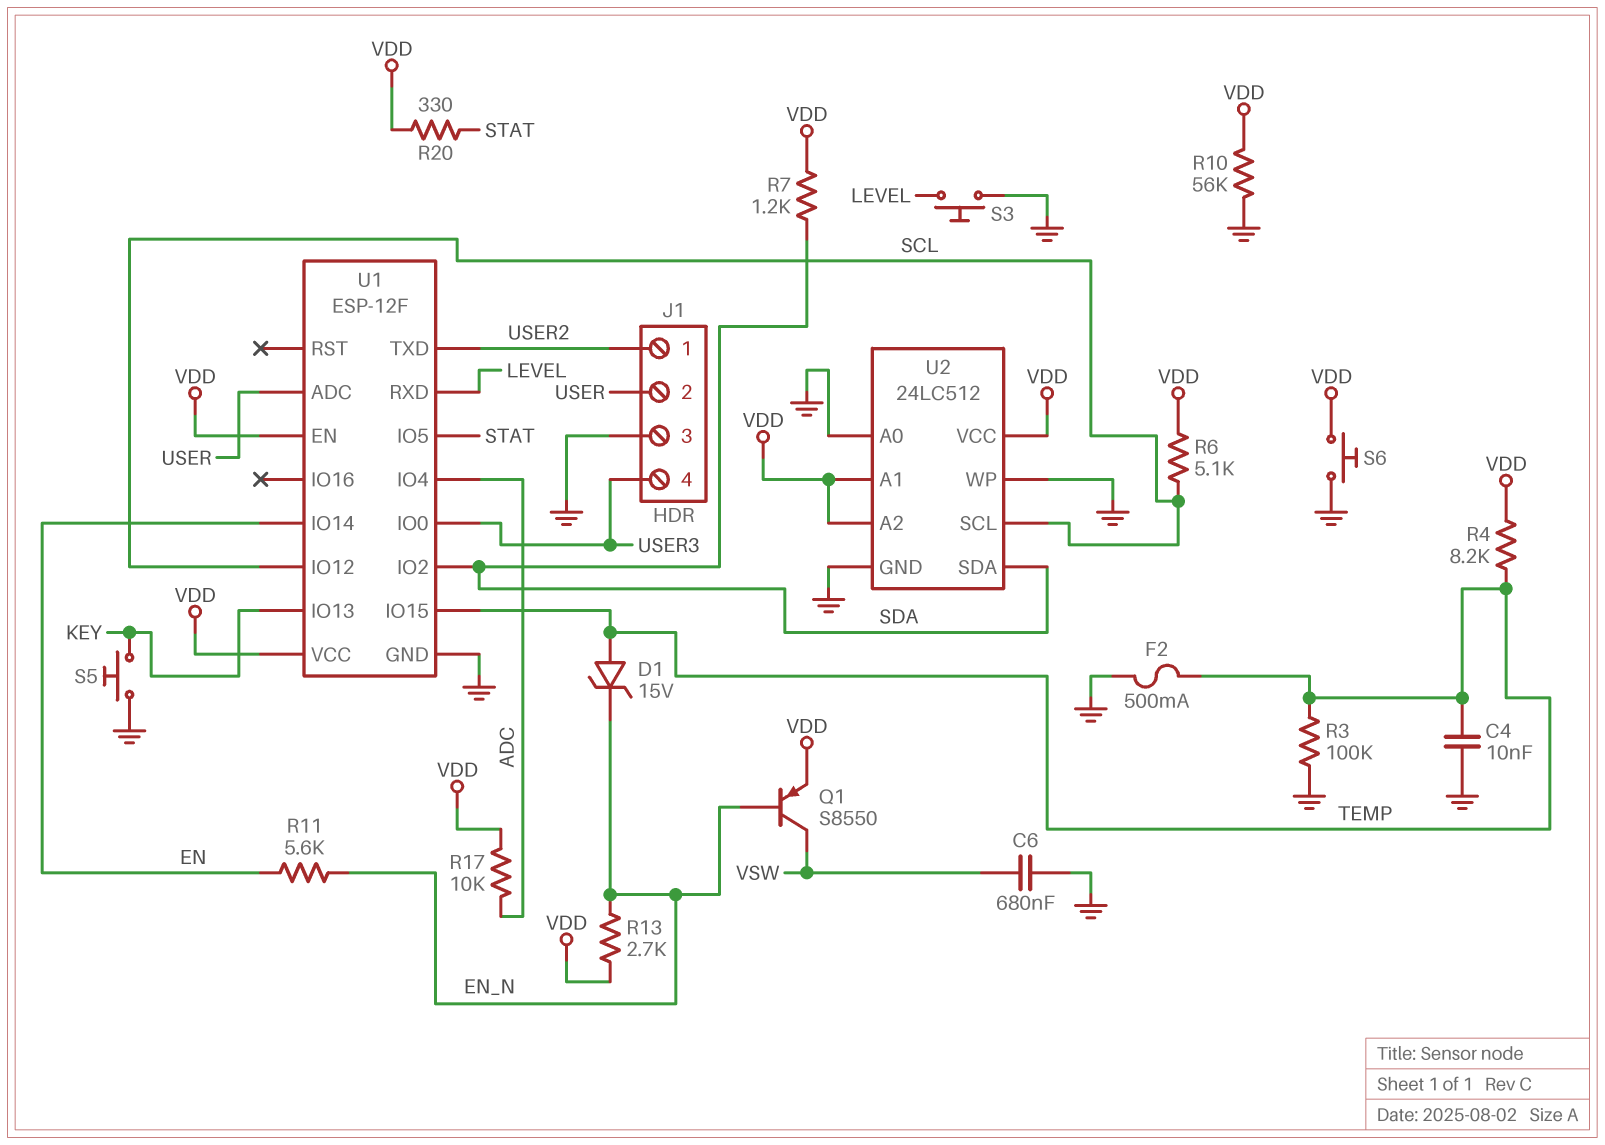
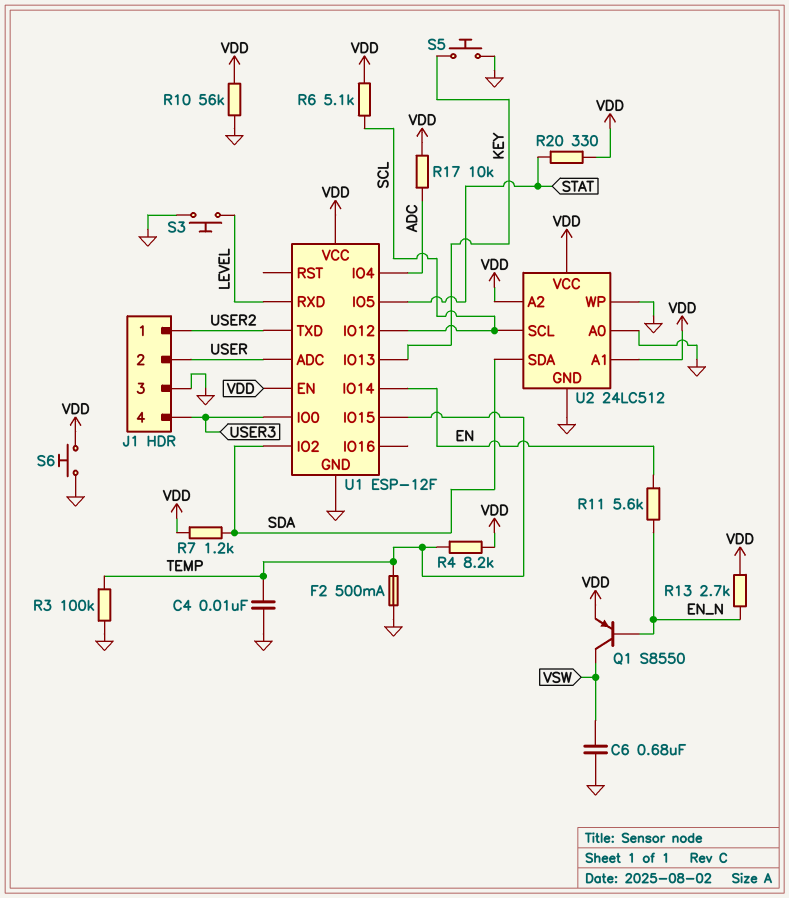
D1: zener 15V (A TEMP, K EN_N) -> none

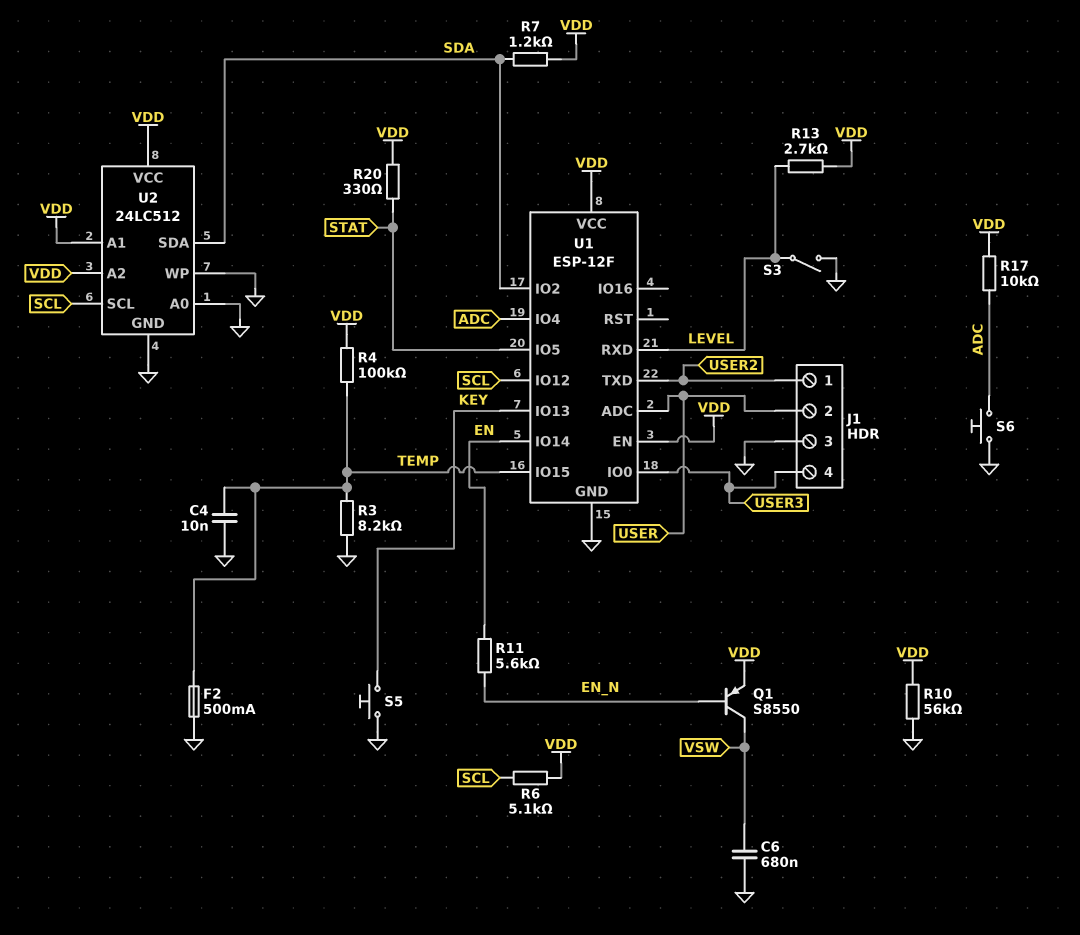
R3: 100k (GND, TEMP) -> 8.2k (GND, TEMP)
R4: 8.2k (TEMP, VDD) -> 100k (TEMP, VDD)
R13: 2.7k (EN_N, VDD) -> 2.7k (LEVEL, VDD)
S3: button (GND, LEVEL) -> switch (GND, LEVEL)
S6: button (GND, VDD) -> button (ADC, GND)

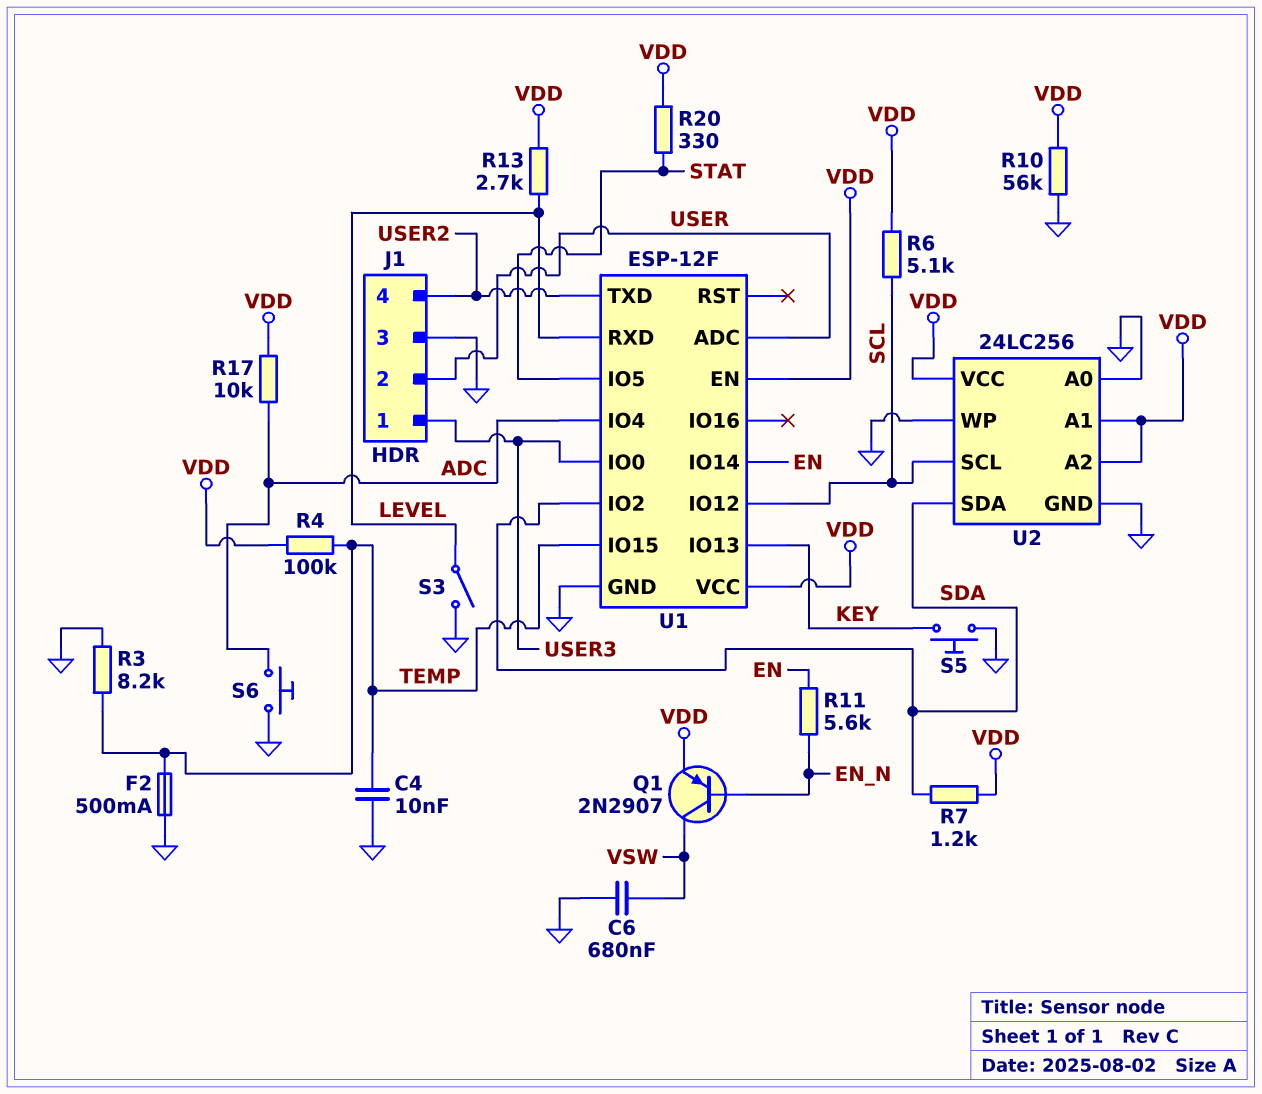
J1 pin 1: USER2 -> USER3
J1 pin 4: USER3 -> USER2
Q1: PNP S8550 (B EN_N, C VSW, E VDD) -> PNP 2N2907 (B EN_N, C VSW, E VDD)
U2: 24LC512 -> 24LC256

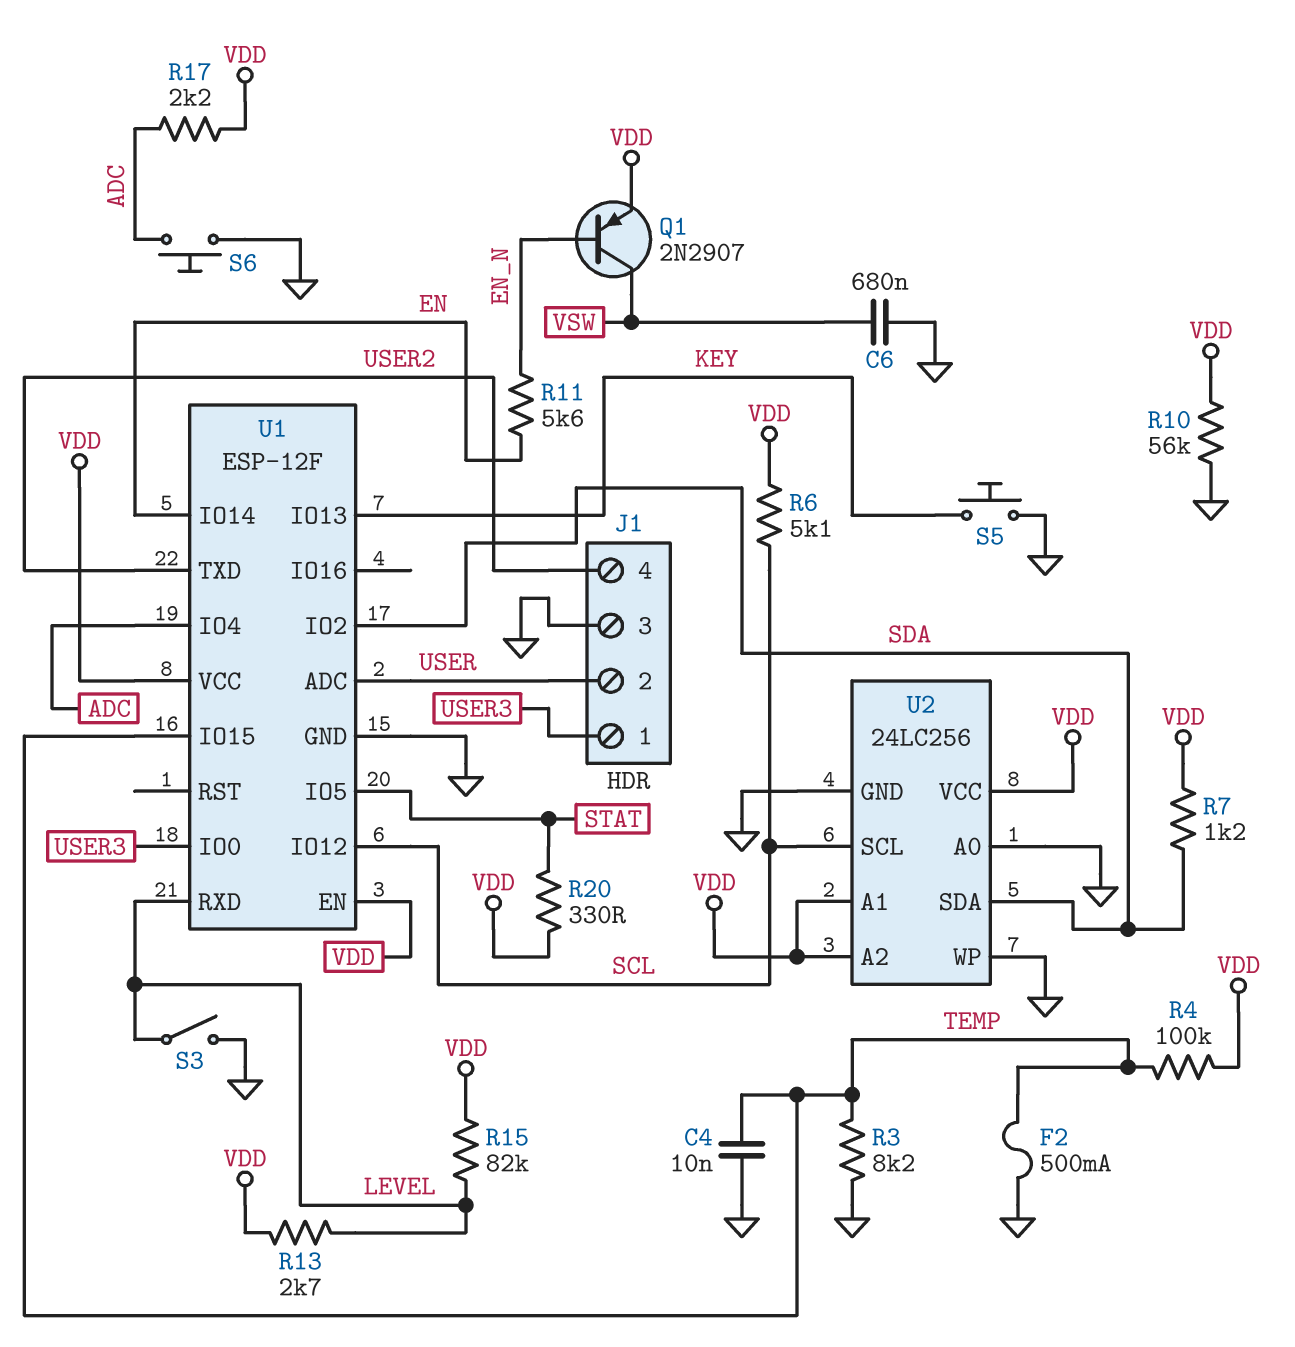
R15: none -> 82k (LEVEL, VDD)
R17: 10k (ADC, VDD) -> 2.2k (ADC, VDD)

